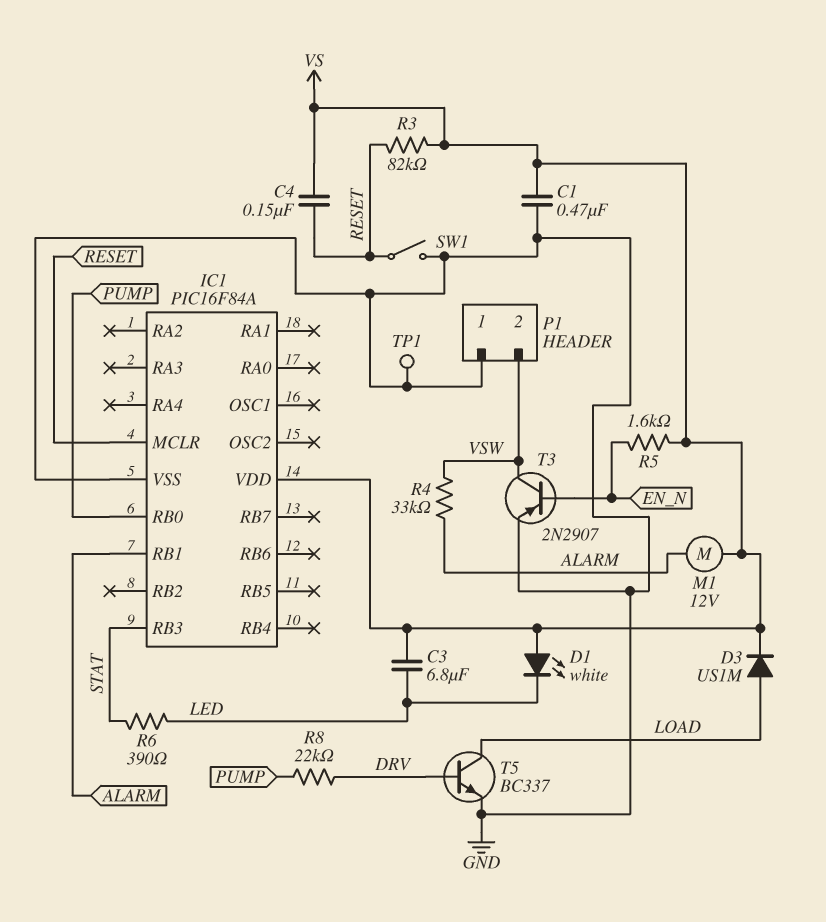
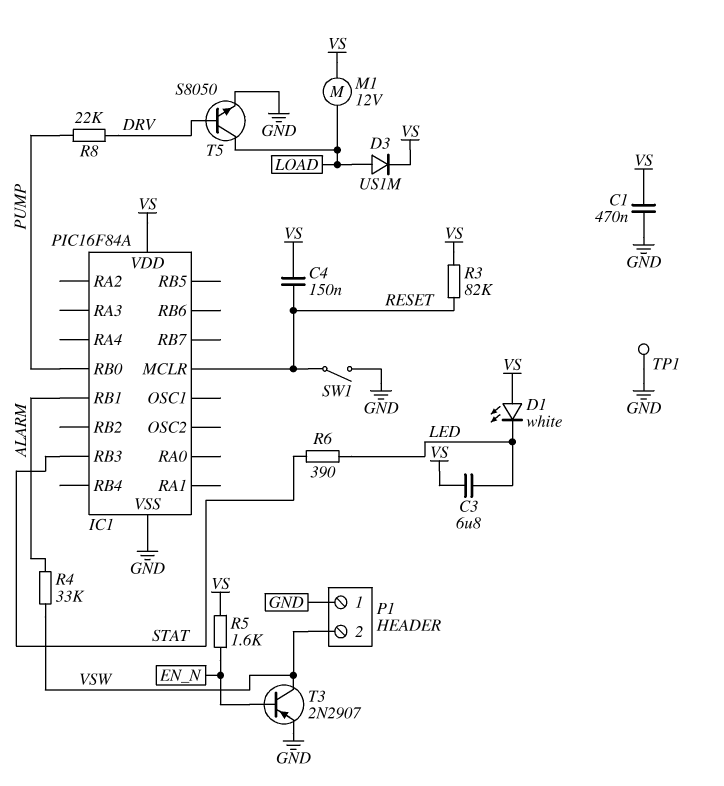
M1: motor 12V (ALARM, VS) -> motor 12V (LOAD, VS)
T5: NPN BC337 (B DRV, C LOAD, E GND) -> NPN S8050 (B DRV, C LOAD, E GND)

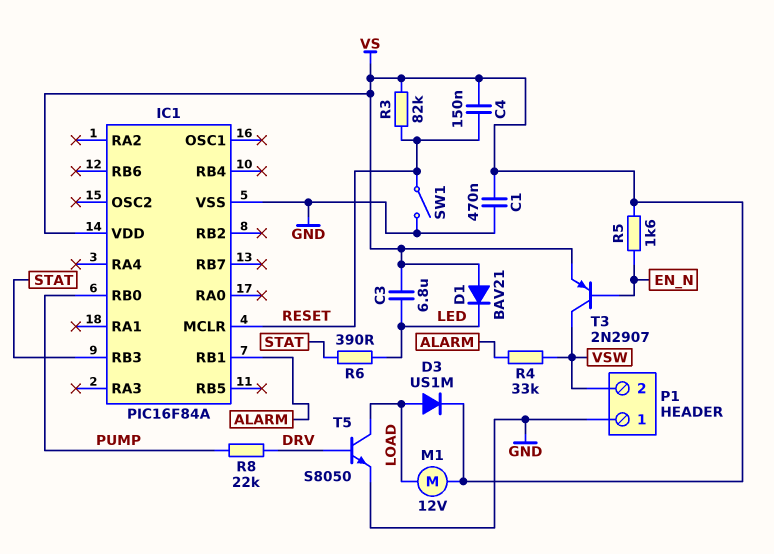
D1: LED white (A VS, K LED) -> diode BAV21 (A VS, K LED)
T3: PNP 2N2907 (B EN_N, C VSW, E GND) -> PNP 2N2907 (B EN_N, C VSW, E VS)
TP1: test point (GND) -> none

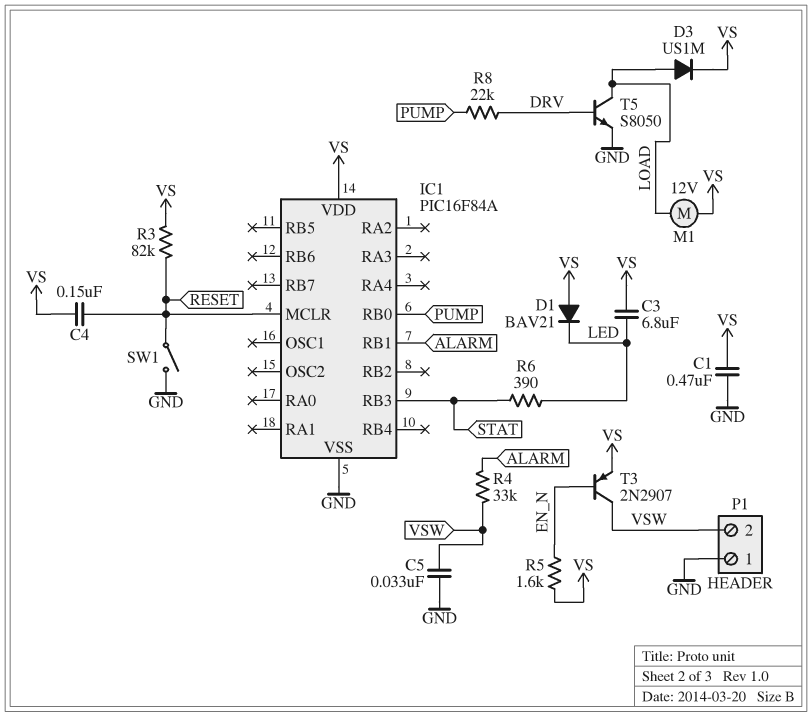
C5: none -> 33nF (GND, VSW)

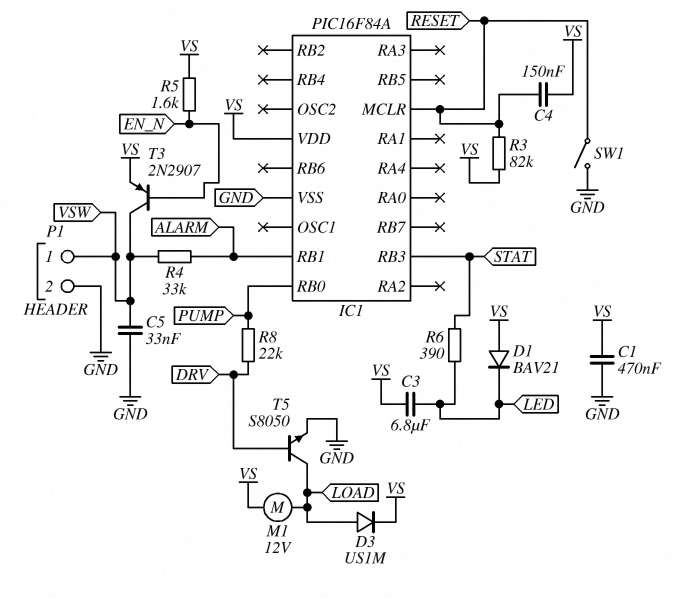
P1 pin 1: GND -> VSW
P1 pin 2: VSW -> GND

